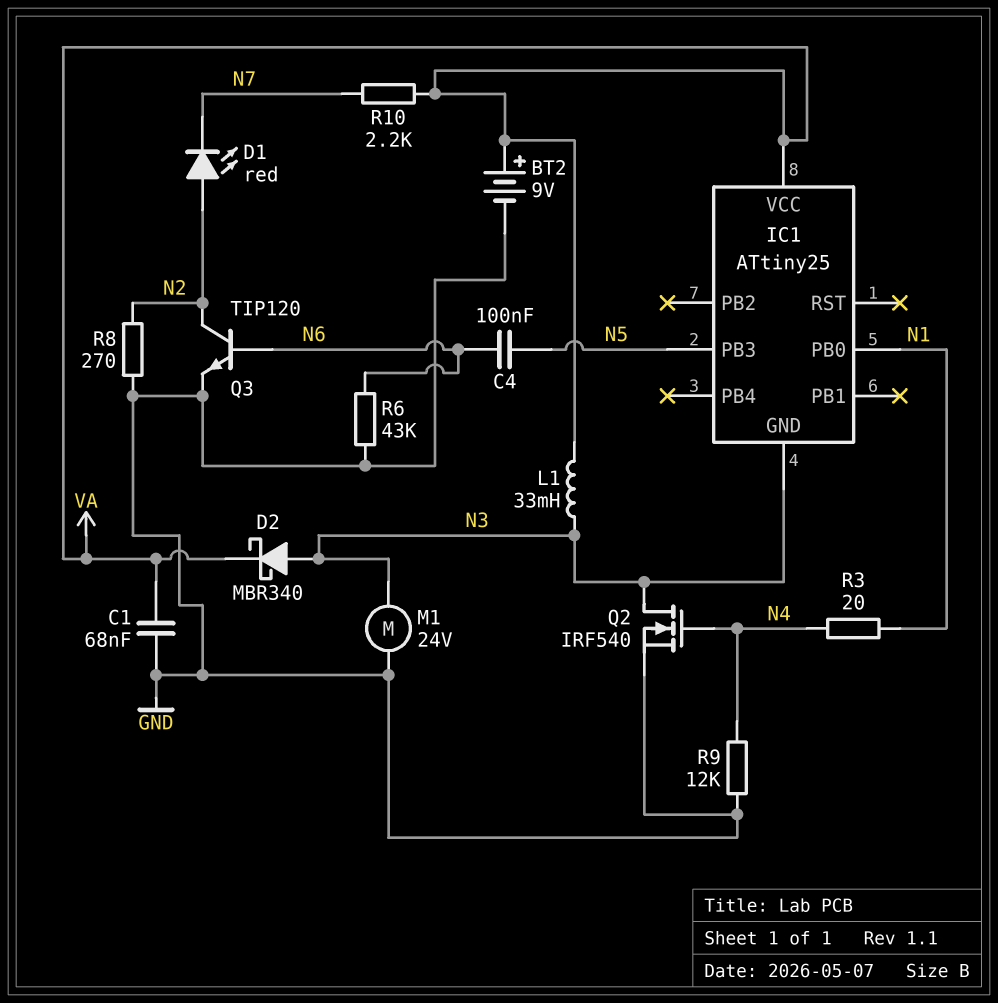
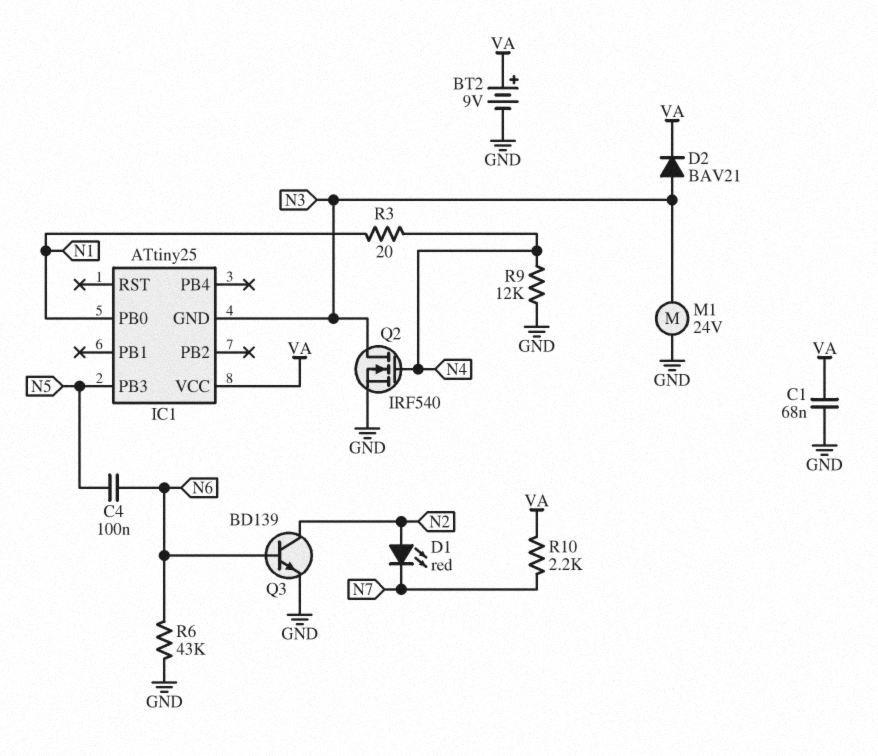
D2: schottky MBR340 (A N3, K VA) -> diode BAV21 (A N3, K VA)
L1: 33mH (N3, VA) -> none
Q3: NPN TIP120 (B N6, C N2, E GND) -> NPN BD139 (B N6, C N2, E GND)
R8: 270 (GND, N2) -> none

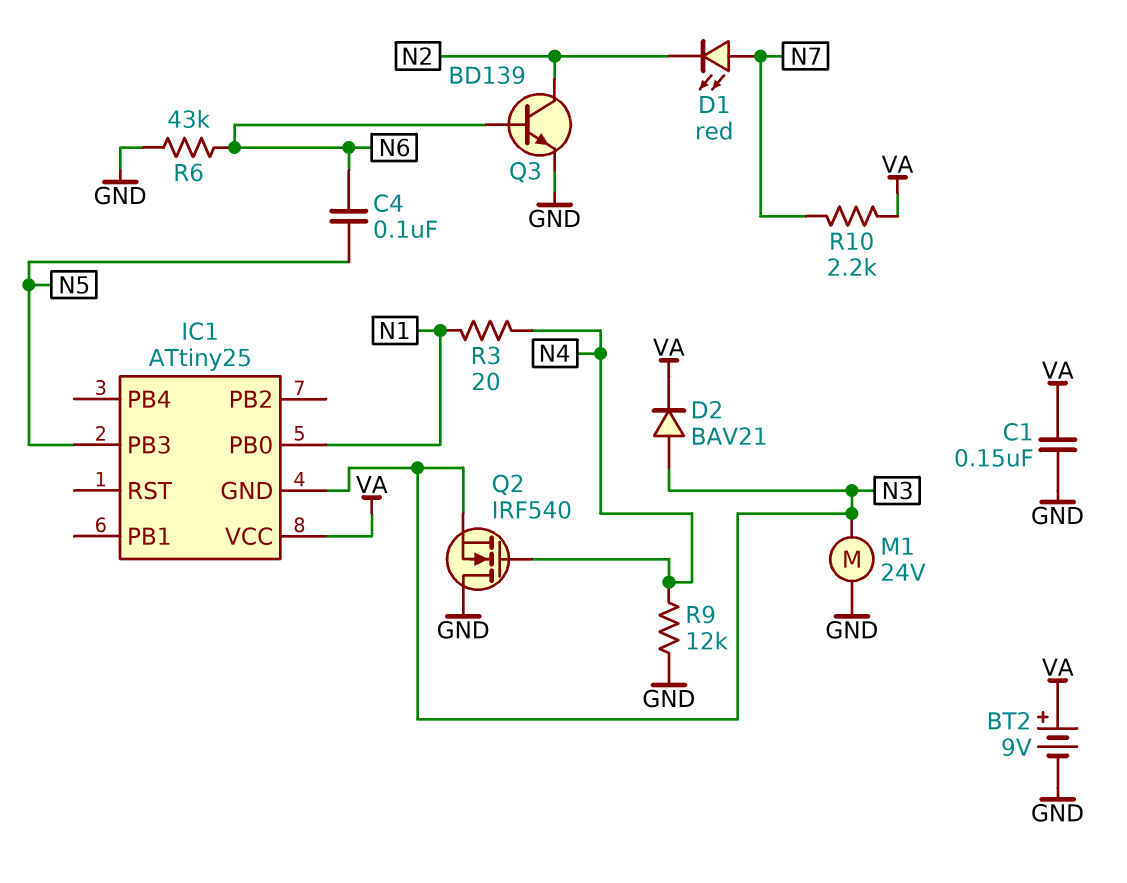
C1: 68nF (GND, VA) -> 150nF (GND, VA)
D1: LED red (A N2, K N7) -> LED red (A N7, K N2)
Q2: NMOS IRF540 (G N4, D N3, S GND) -> NMOS IRF540 (G N4, D GND, S N3)

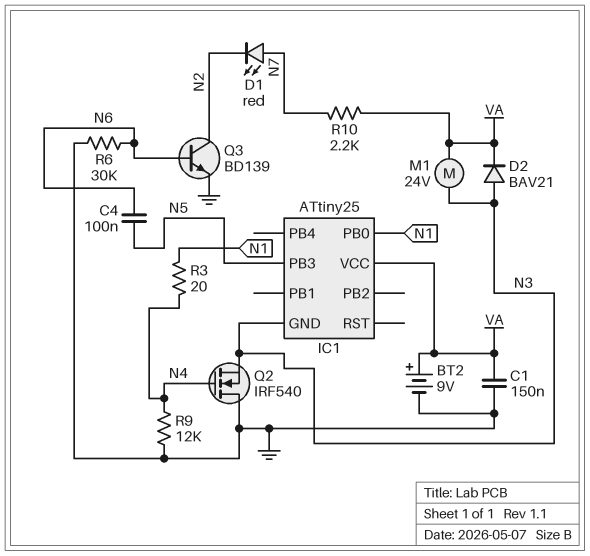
M1: motor 24V (GND, N3) -> motor 24V (N3, VA)
R6: 43k (GND, N6) -> 30k (GND, N6)

